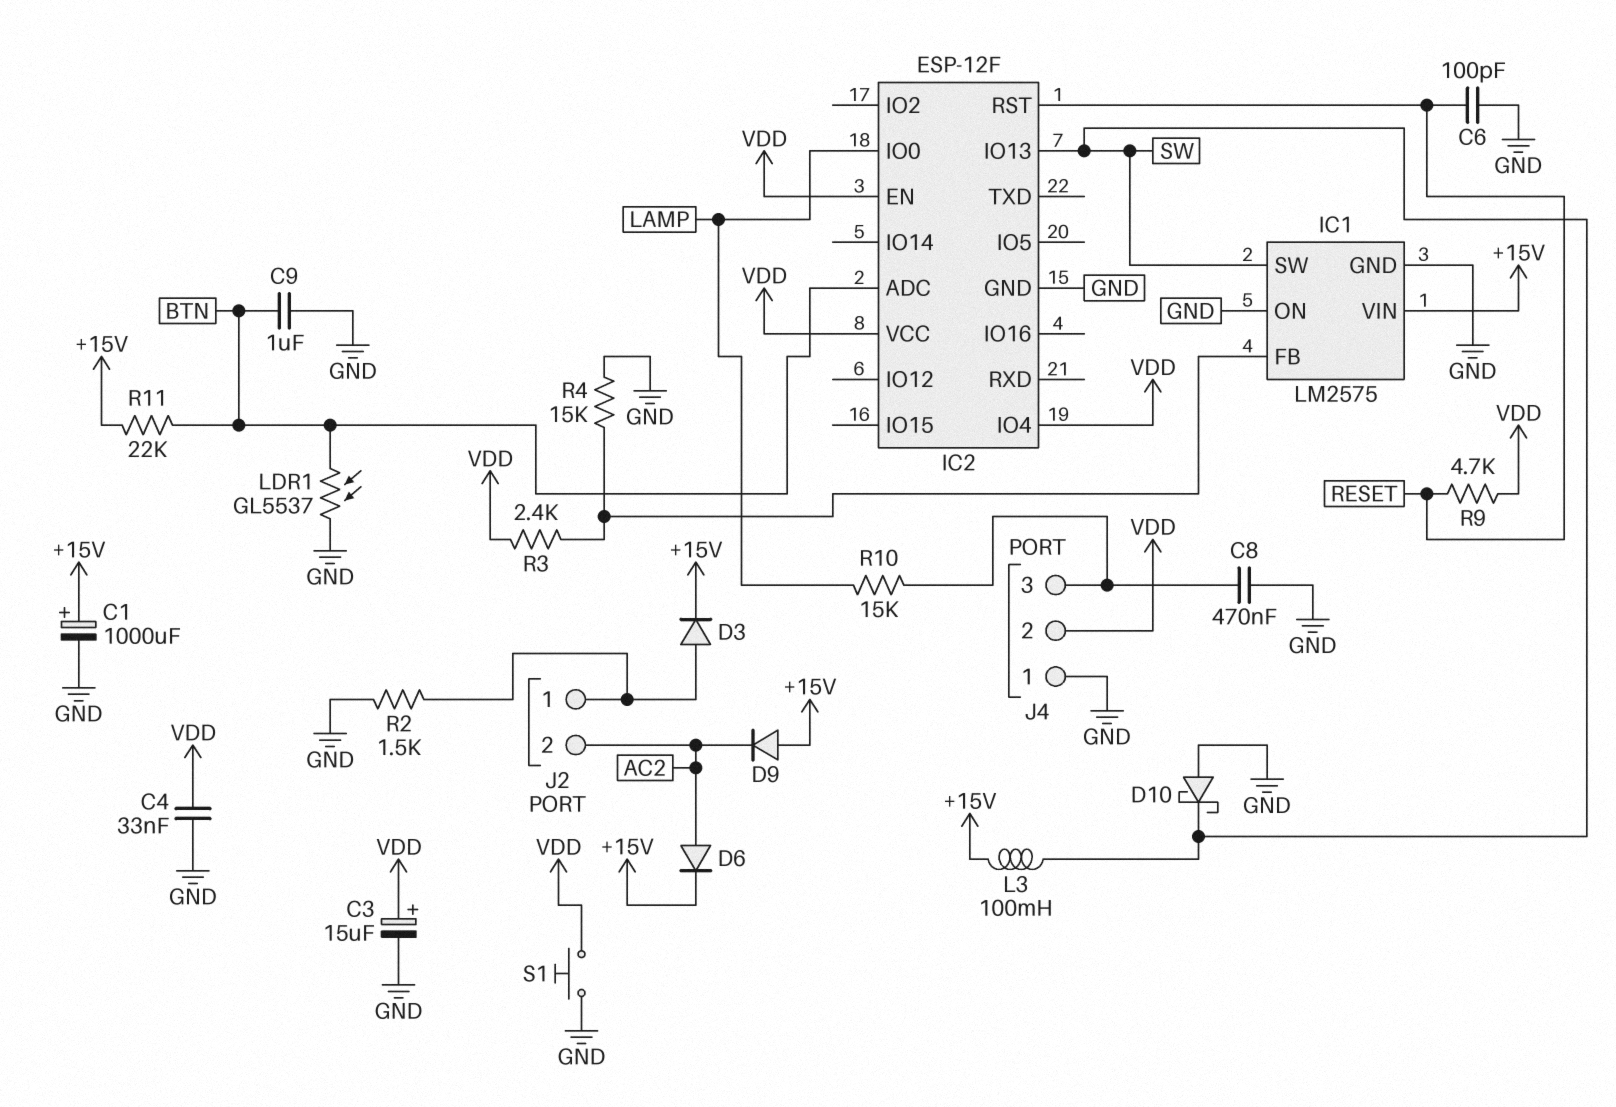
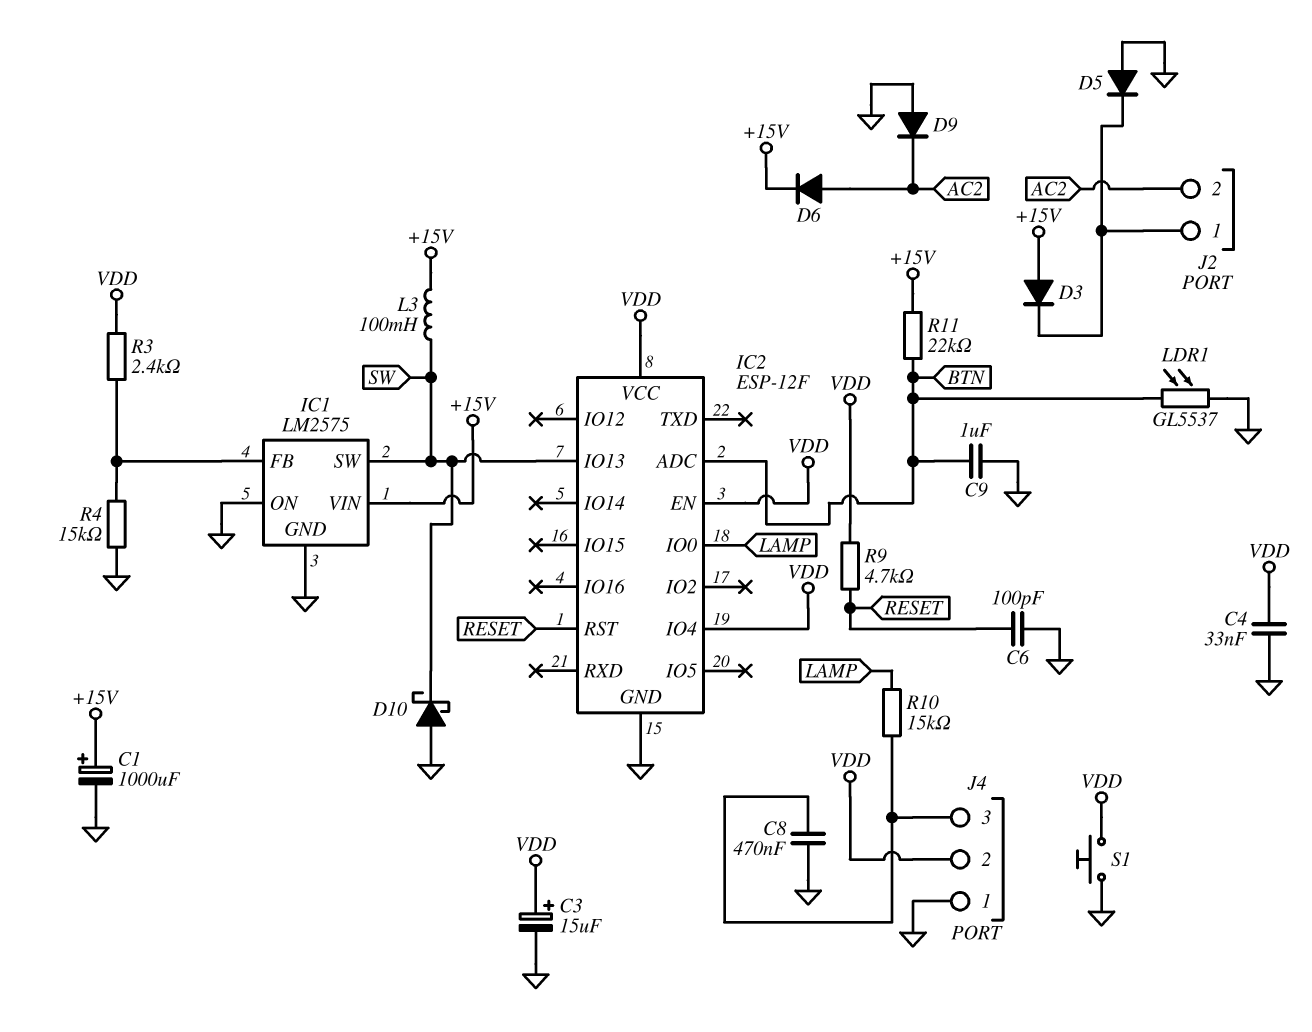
D3: diode (A J2/1, K +15V) -> diode (A +15V, K J2/1)
D5: none -> diode (A GND, K J2/1)
D9: diode (A +15V, K AC2) -> diode (A GND, K AC2)
R2: 1.5k (GND, J2/1) -> none

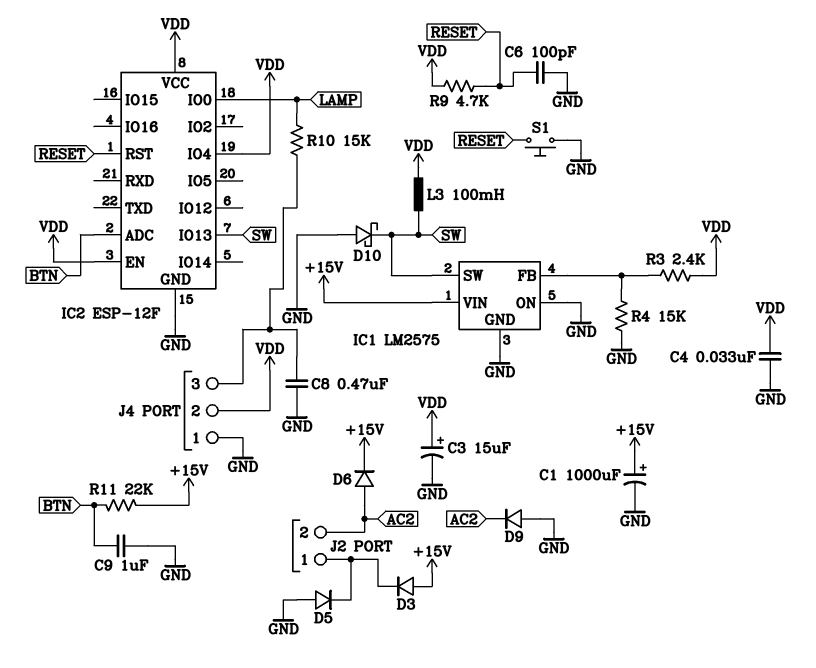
L3: 100mH (+15V, SW) -> 100mH (SW, VDD)
LDR1: GL5537 (BTN, GND) -> none
S1: button (GND, VDD) -> button (GND, RESET)

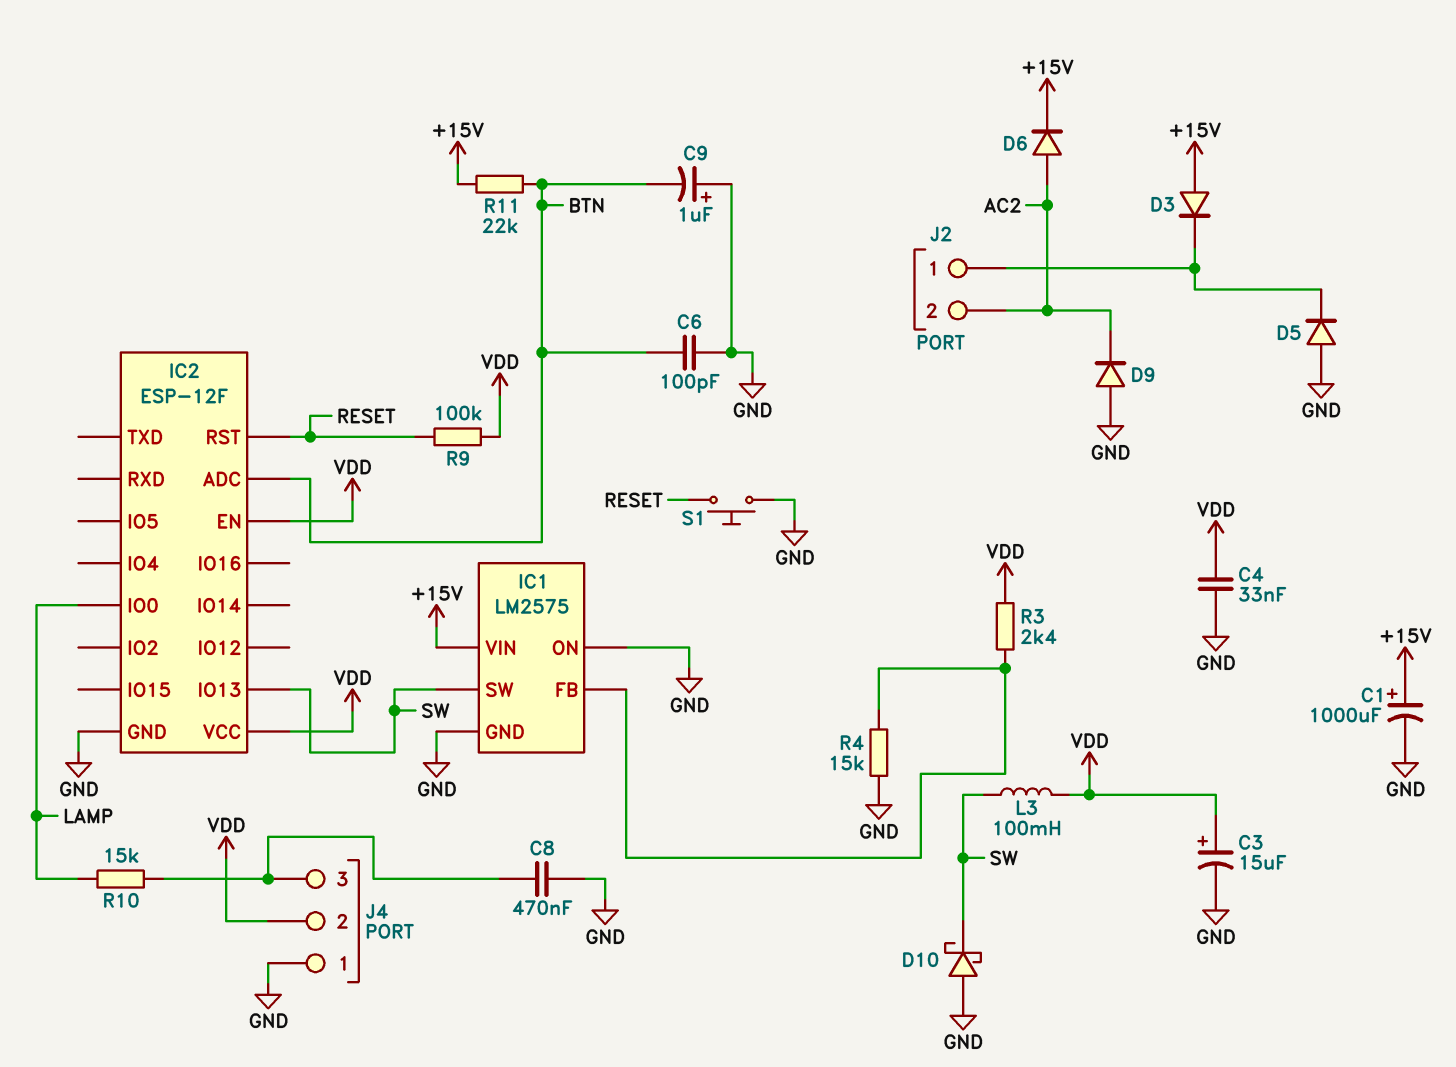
C6: 100pF (GND, RESET) -> 100pF (BTN, GND)
C9: 1uF (BTN, GND) -> 1uF (plus GND, minus BTN)
IC2 pin IO4: VDD -> none
R9: 4.7k (RESET, VDD) -> 100k (RESET, VDD)

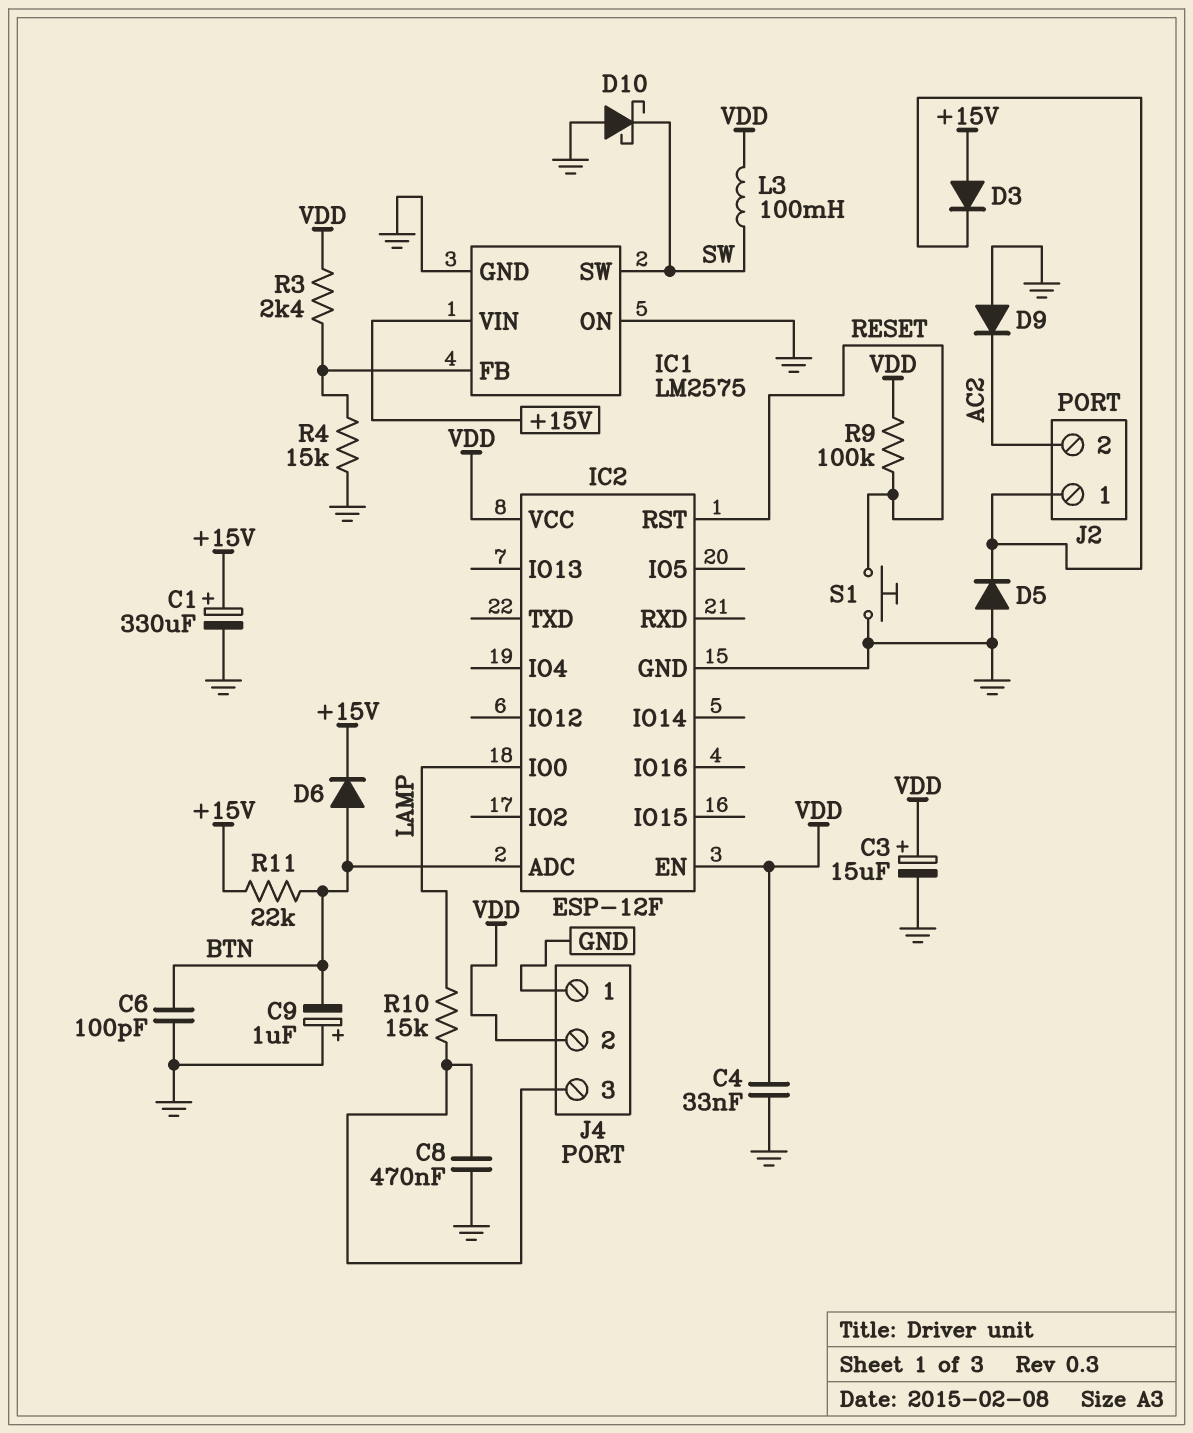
C1: 1000uF (plus +15V, minus GND) -> 330uF (plus +15V, minus GND)
D6: diode (A AC2, K +15V) -> diode (A BTN, K +15V)
IC2 pin IO13: SW -> none

